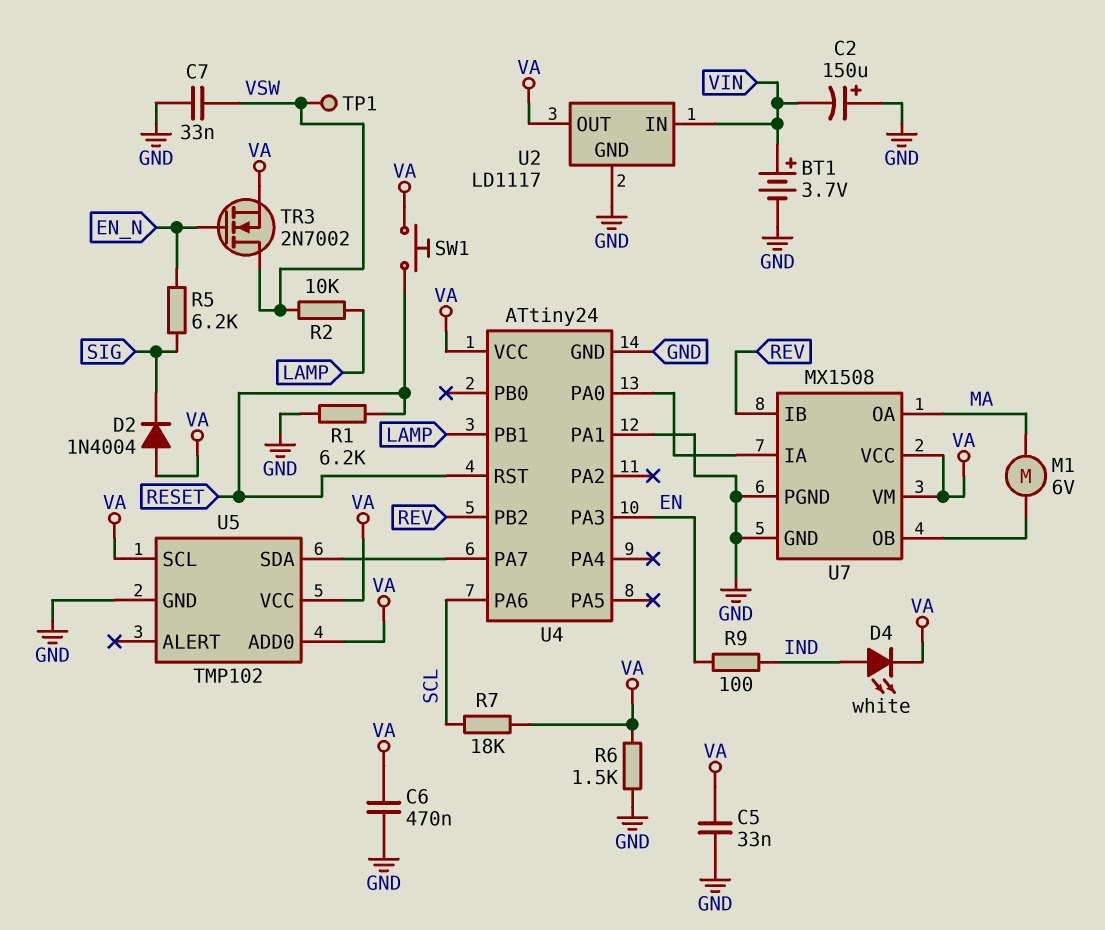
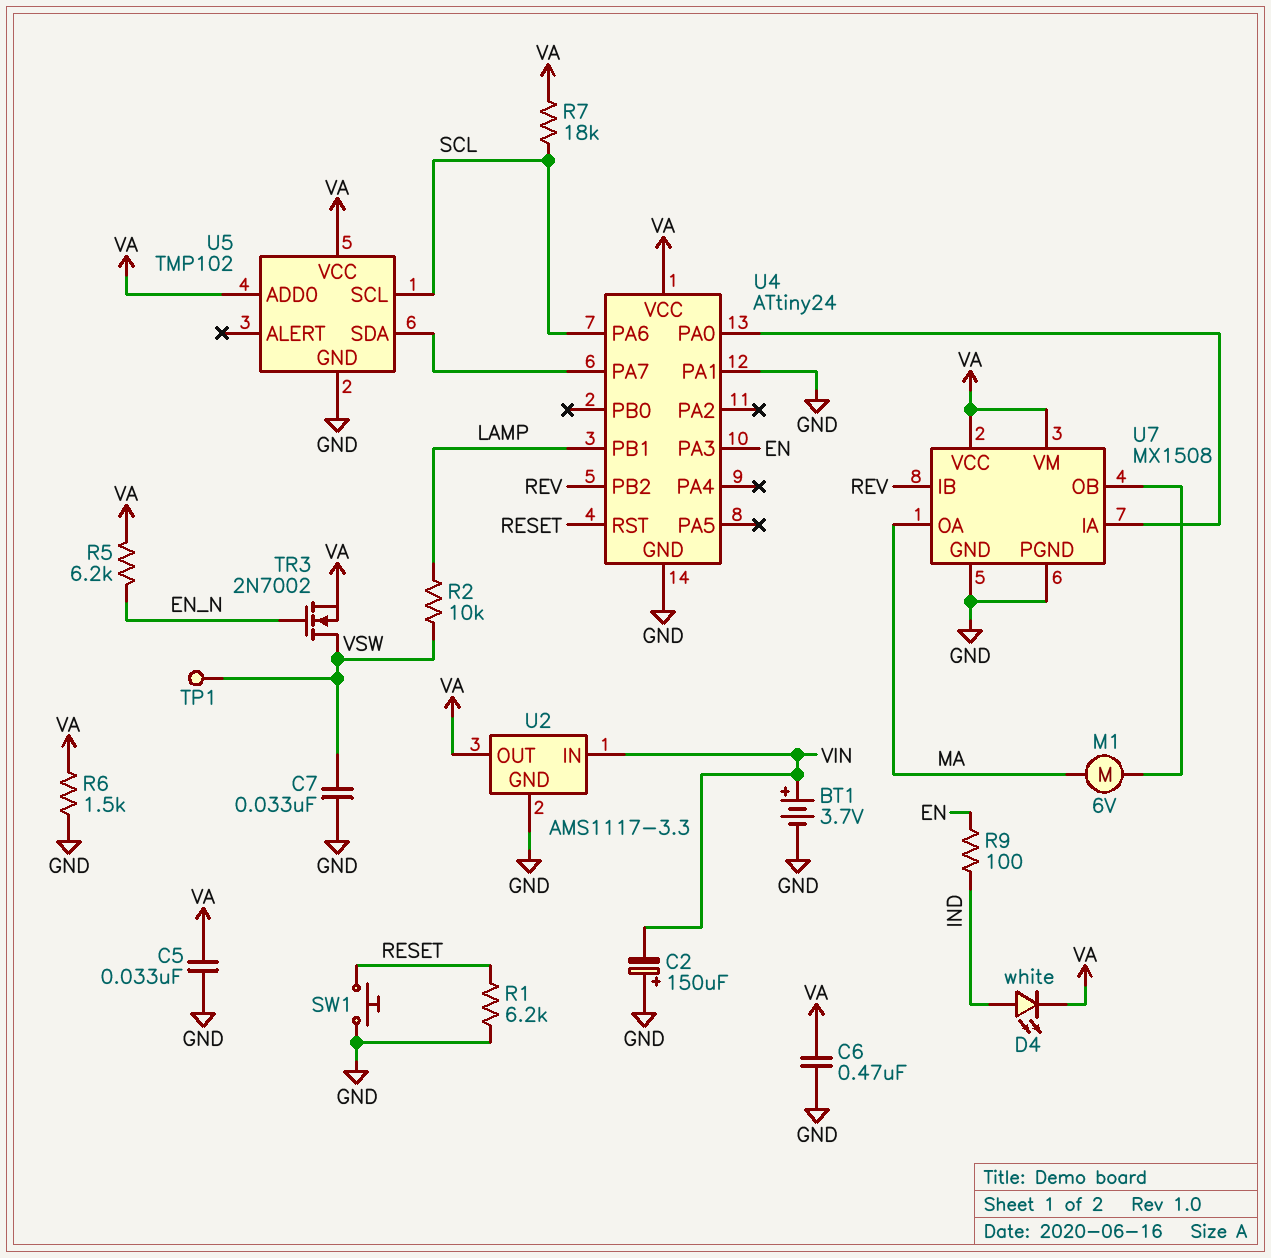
D2: diode 1N4004 (A VA, K SIG) -> none
R5: 6.2k (EN_N, SIG) -> 6.2k (EN_N, VA)
SW1: button (RESET, VA) -> button (GND, RESET)
U2: LD1117 -> AMS1117-3.3
U5 pin SCL: VA -> SCL

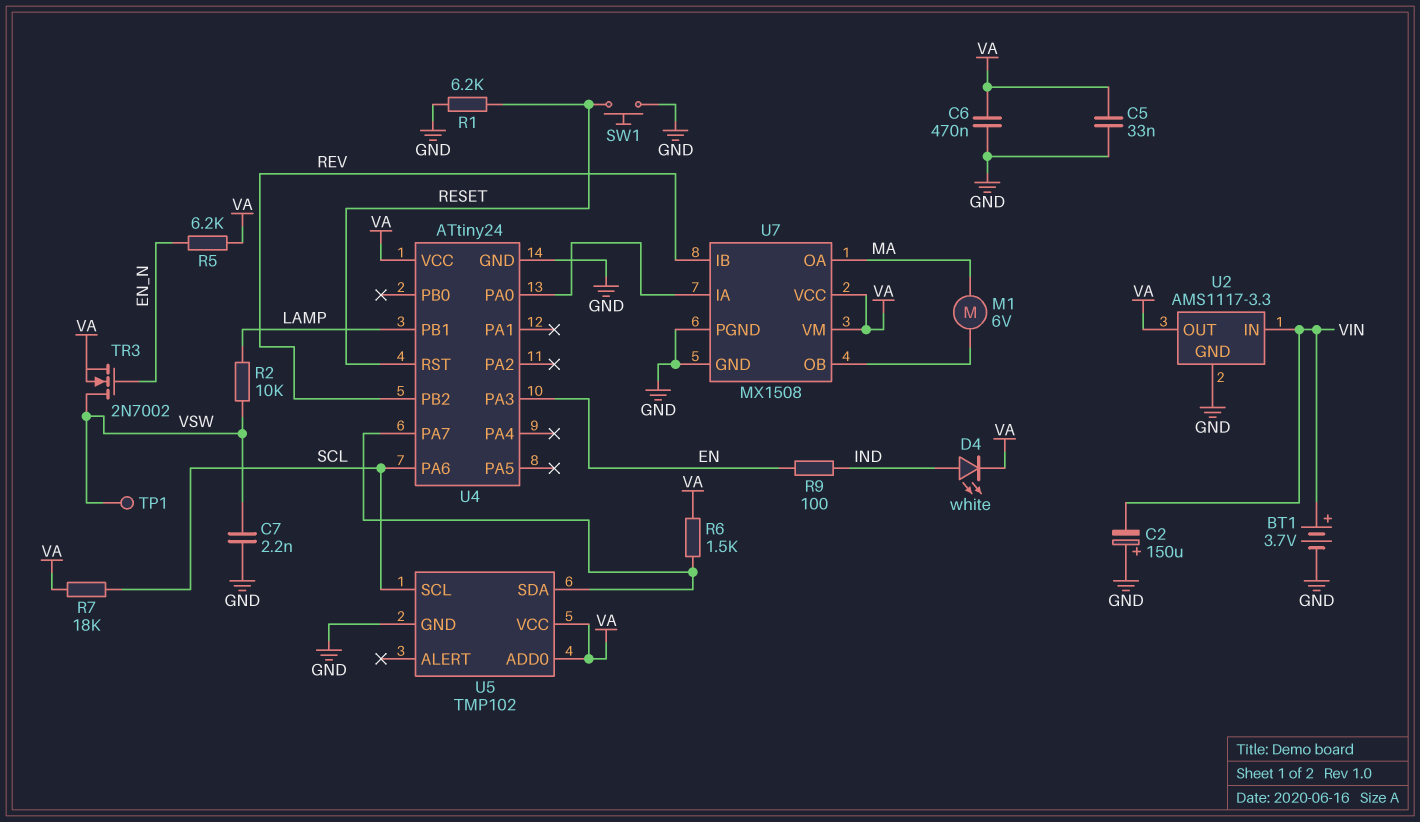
C7: 33nF (GND, VSW) -> 2.2nF (GND, VSW)
R6: 1.5k (GND, VA) -> 1.5k (U4/PA7, VA)
U4 pin PA1: GND -> none

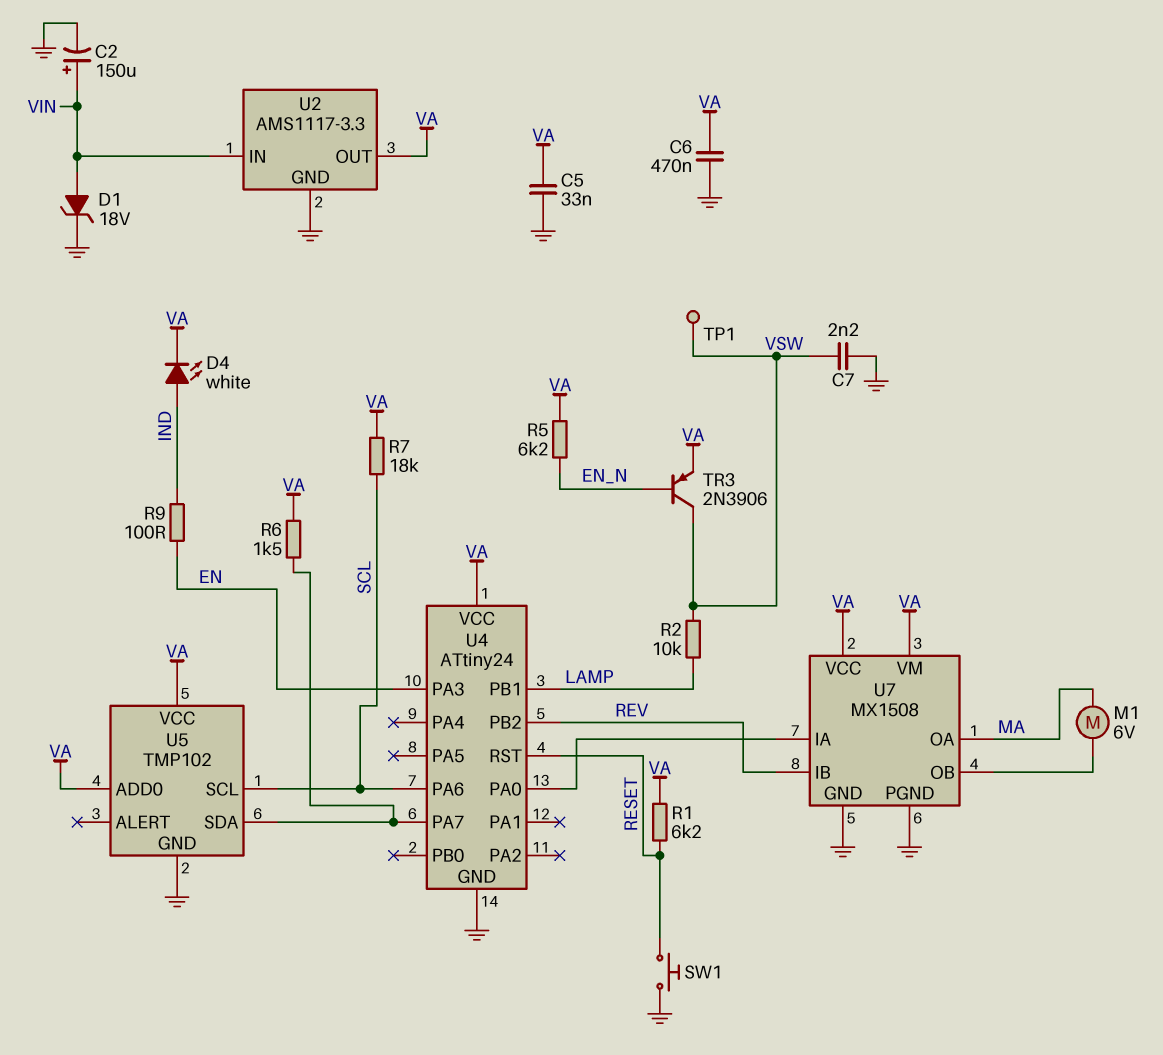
BT1: 3.7V (plus VIN, minus GND) -> none
C2: 150uF (plus GND, minus VIN) -> 150uF (plus VIN, minus GND)
D1: none -> zener 18V (A VIN, K GND)
R1: 6.2k (GND, RESET) -> 6.2k (RESET, VA)
TR3: NMOS 2N7002 (G EN_N, D VSW, S VA) -> PNP 2N3906 (B EN_N, C VSW, E VA)

